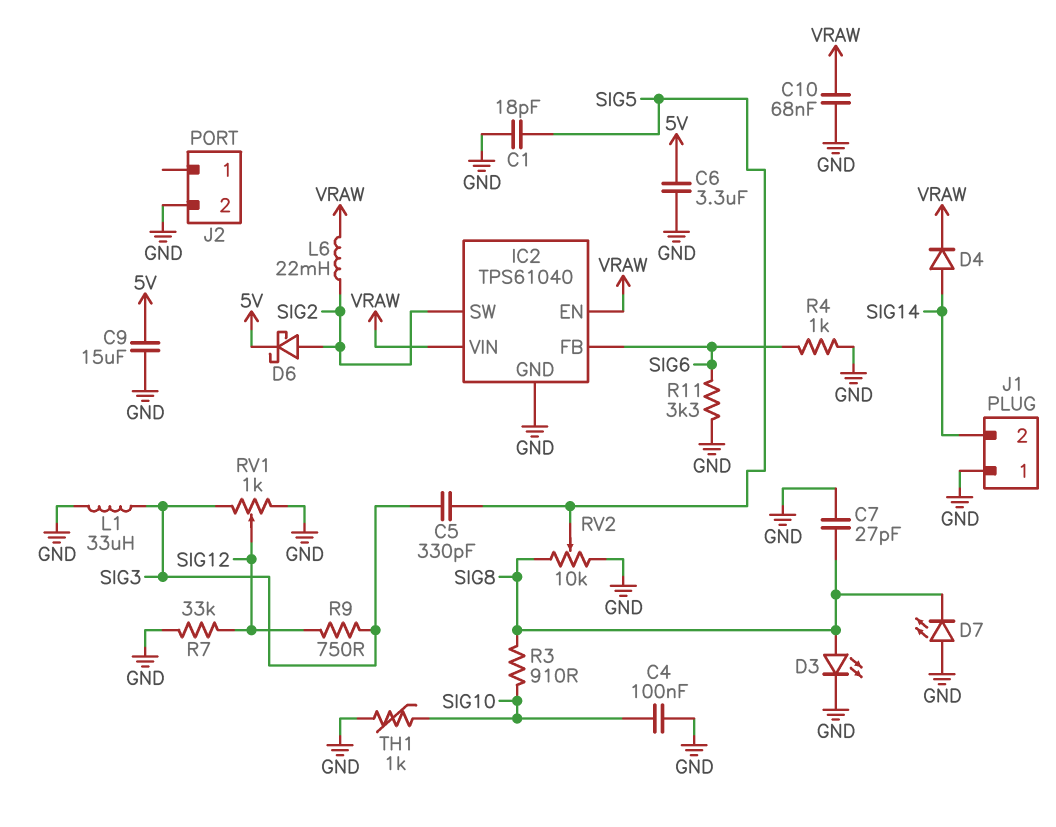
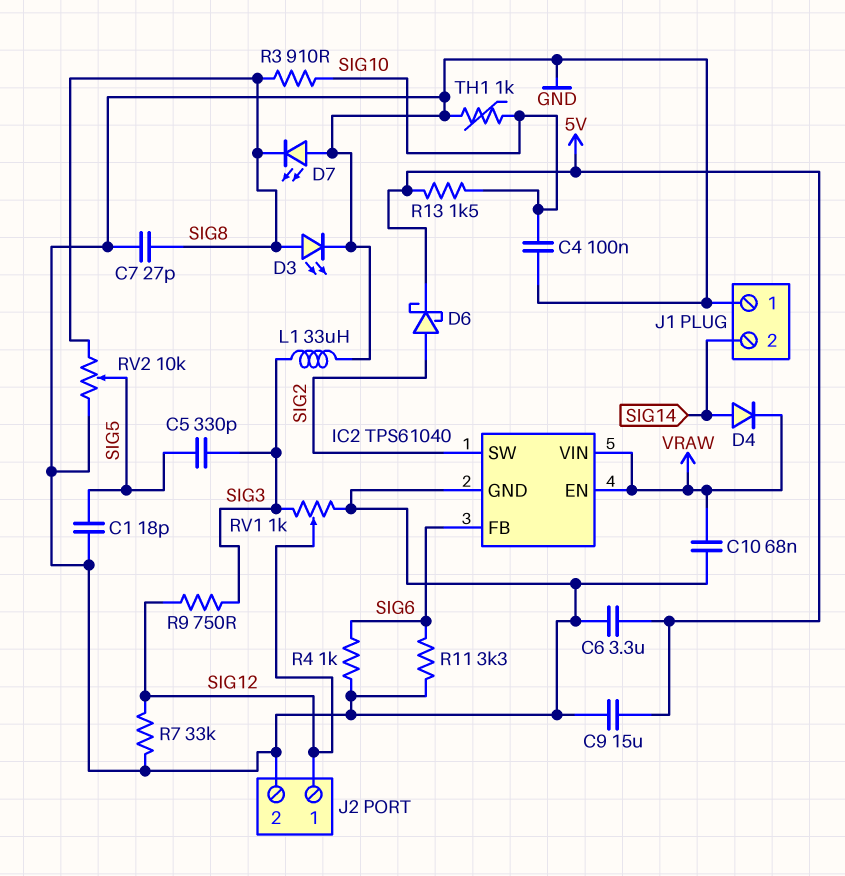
J2 pin 1: none -> SIG12
L6: 22mH (SIG2, VRAW) -> none
R13: none -> 1.5k (5V, SIG10)

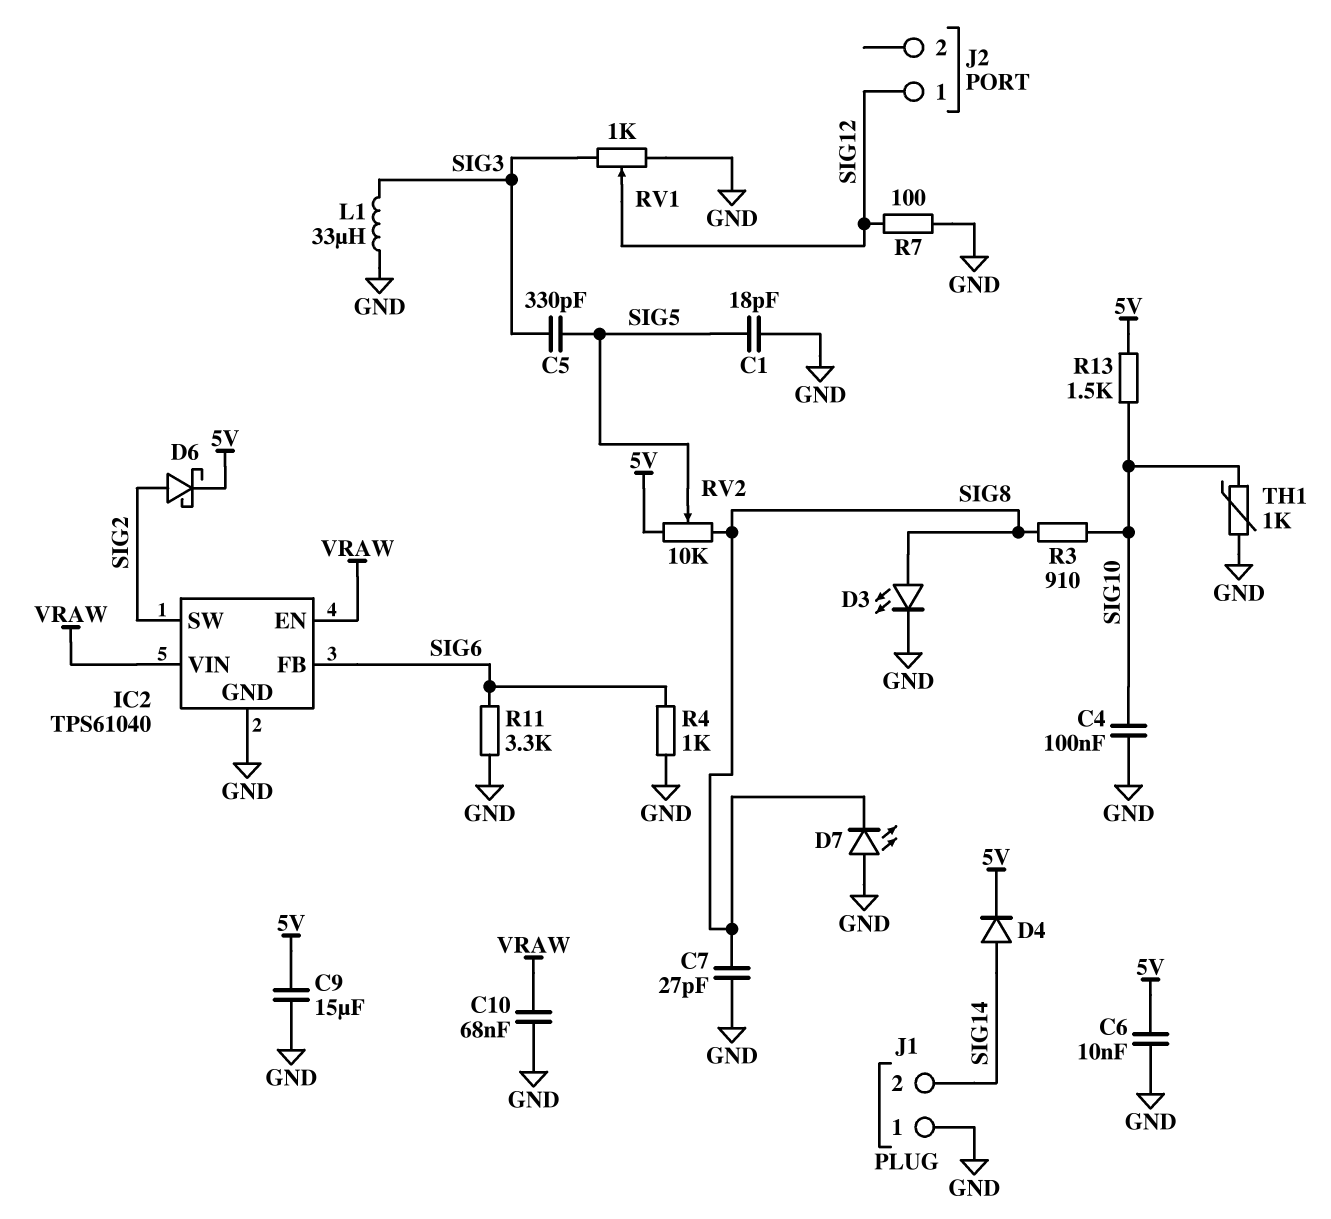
C6: 3.3uF (5V, GND) -> 10nF (5V, GND)
D4: diode (A SIG14, K VRAW) -> diode (A SIG14, K 5V)
J2 pin 2: GND -> none
R7: 33k (GND, SIG12) -> 100 (GND, SIG12)
R9: 750 (SIG3, SIG12) -> none
RV2: 10k (GND, SIG8, wiper SIG5) -> 10k (5V, SIG8, wiper SIG5)

